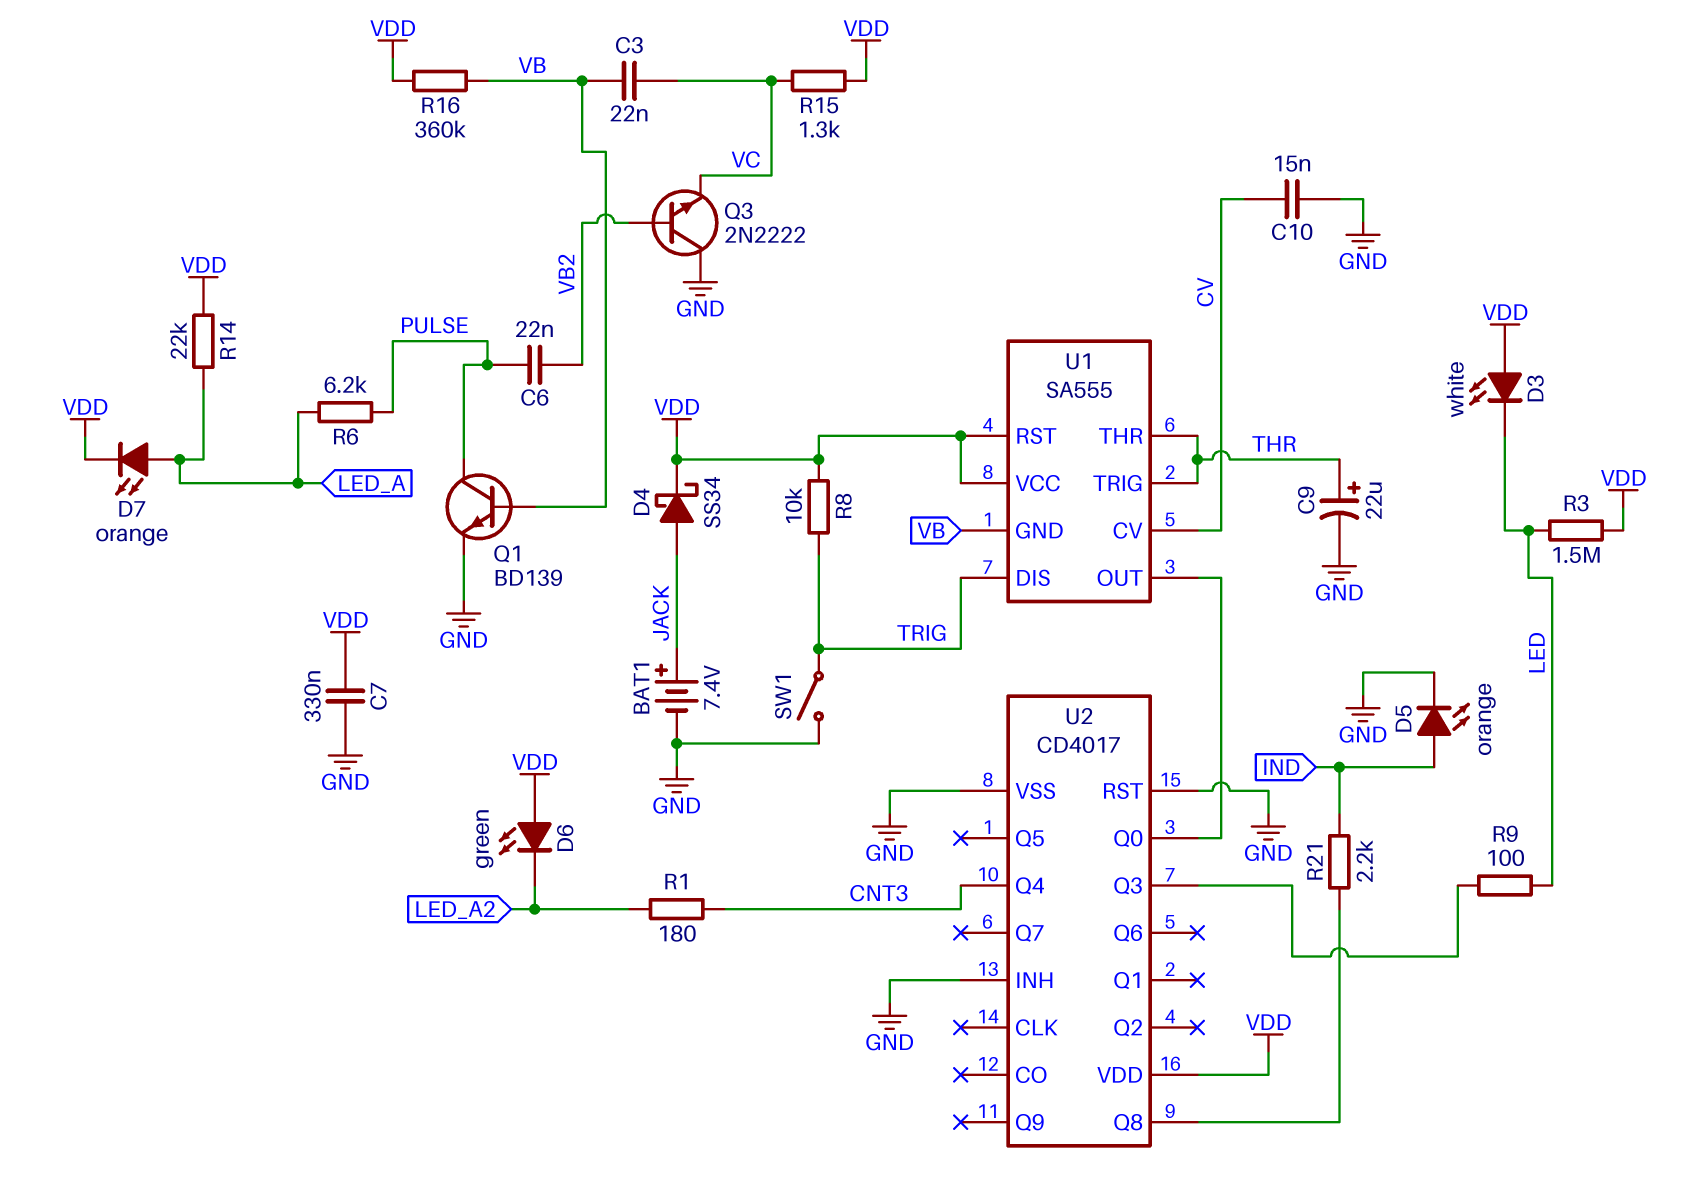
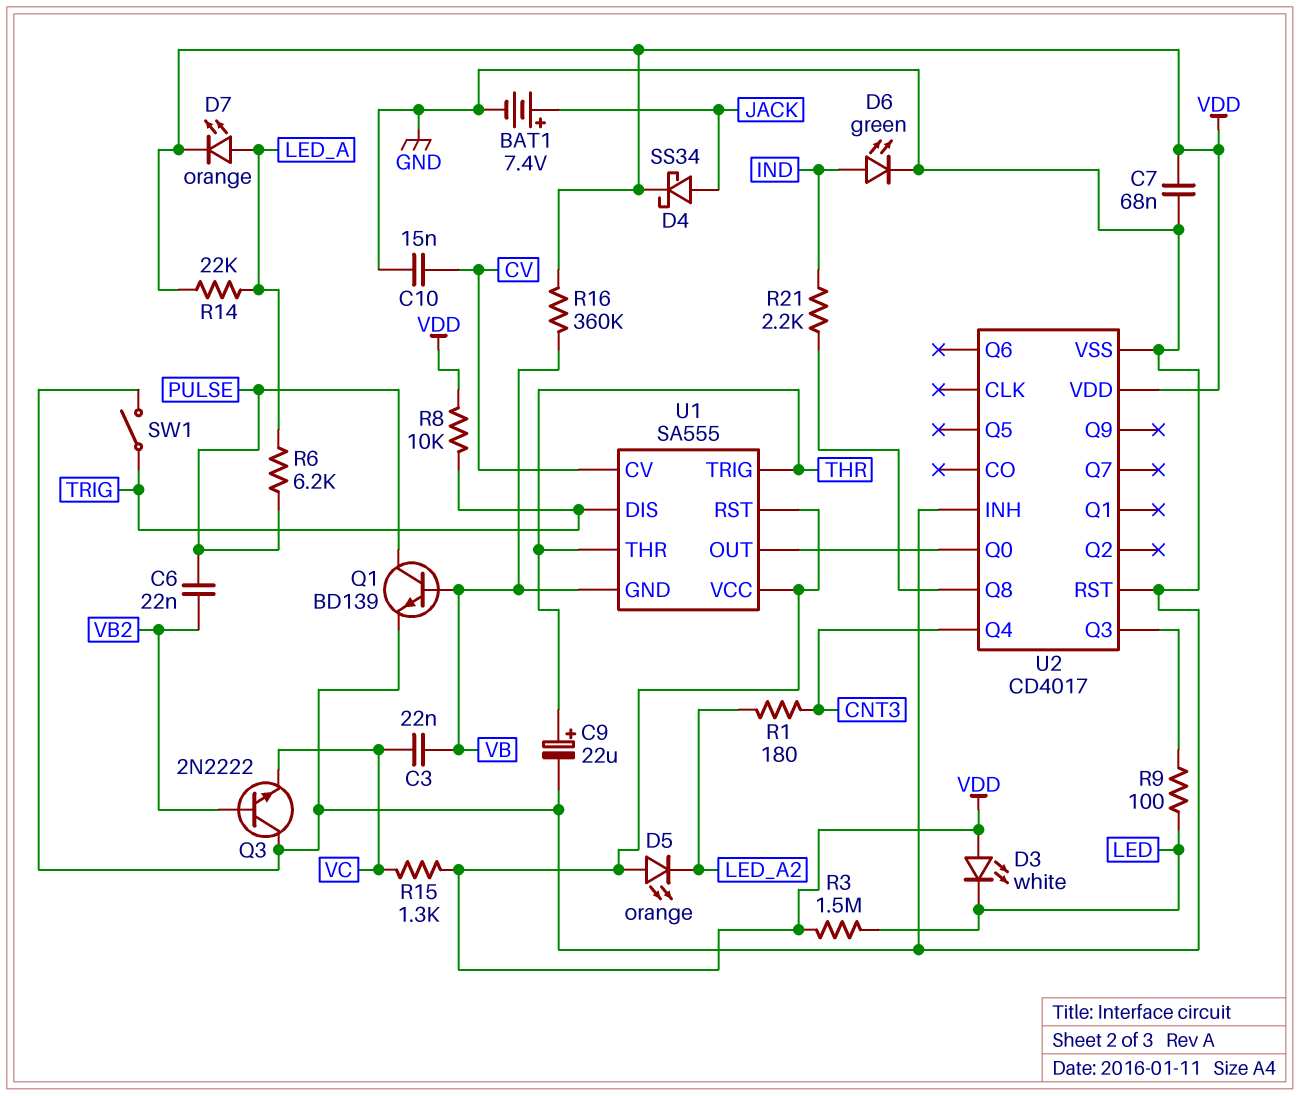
C7: 330nF (GND, VDD) -> 68nF (GND, VDD)
D5: LED orange (A IND, K GND) -> LED orange (A VDD, K LED_A2)
D6: LED green (A VDD, K LED_A2) -> LED green (A IND, K GND)

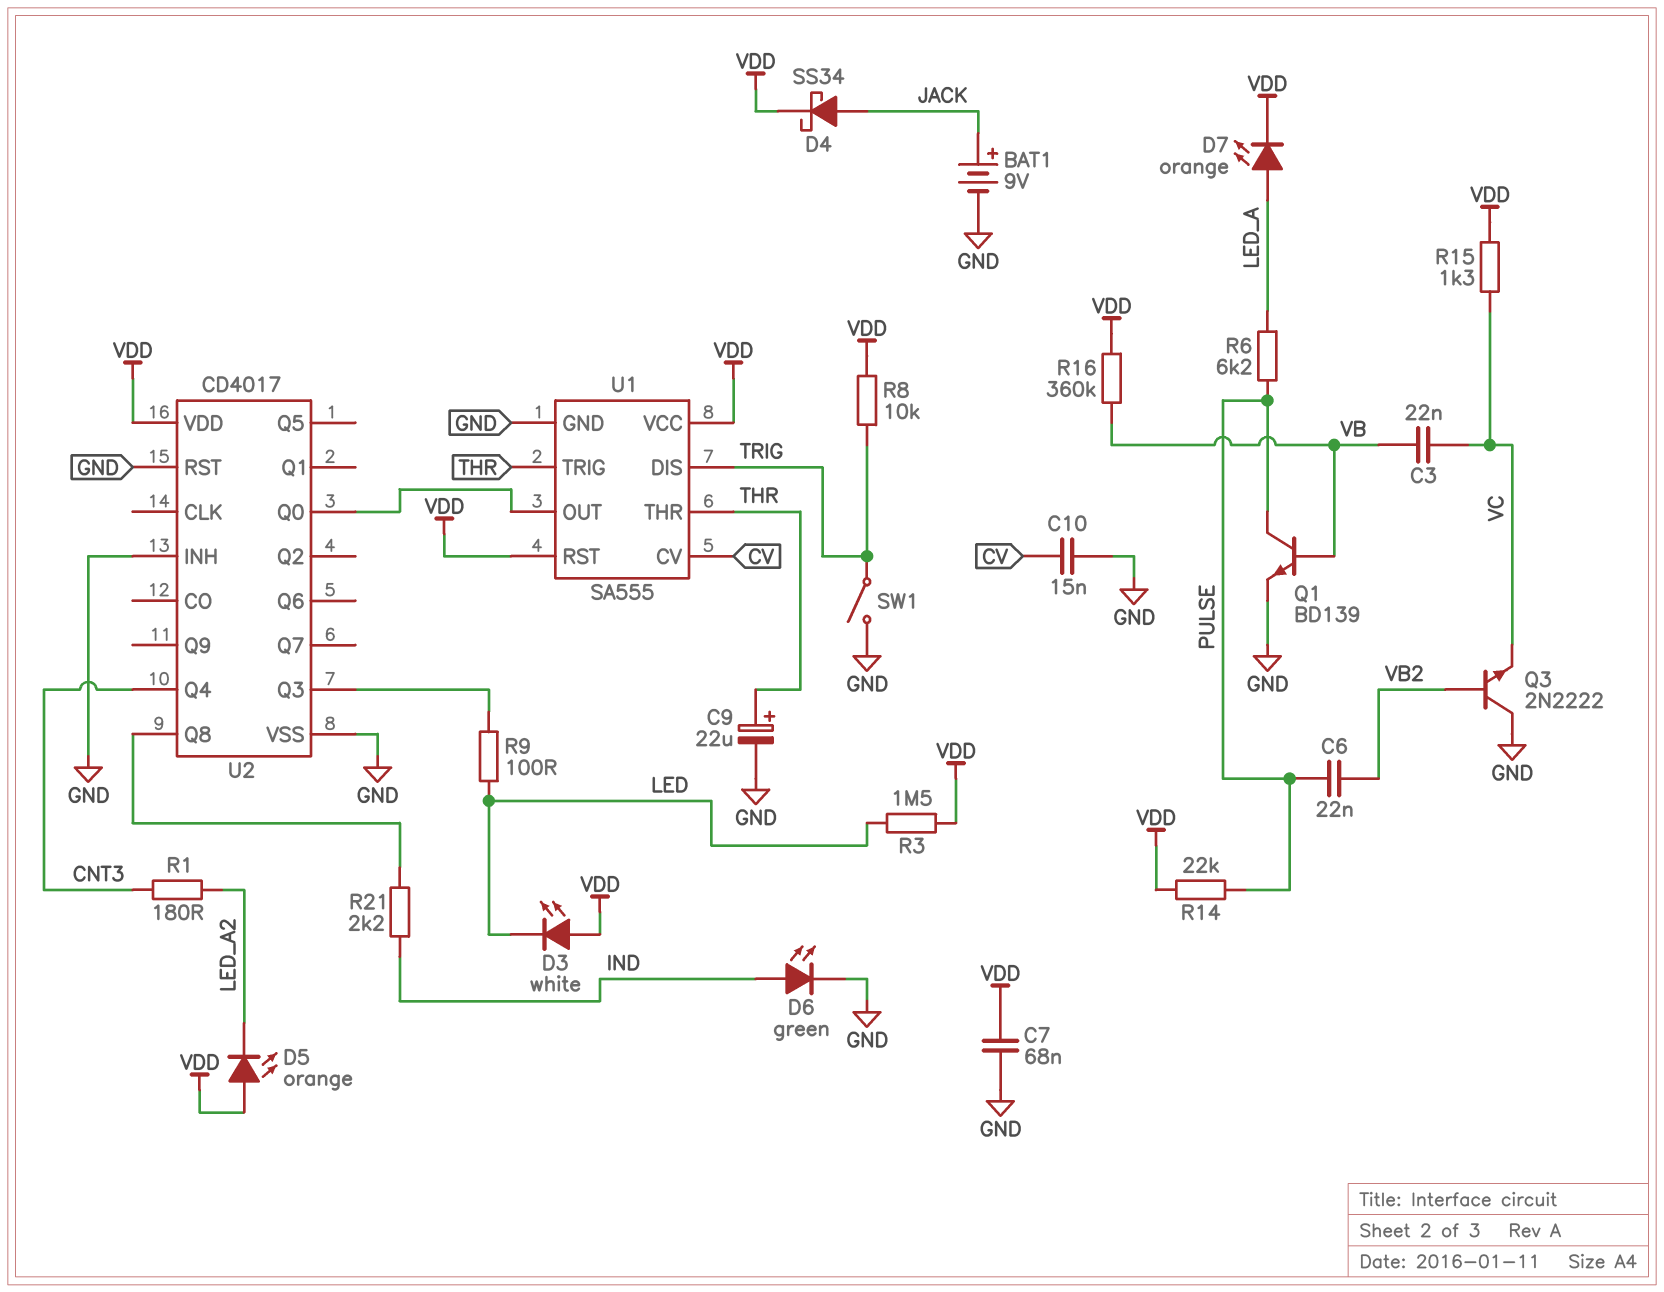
BAT1: 7.4V (plus JACK, minus GND) -> 9V (plus JACK, minus GND)
R14: 22k (LED_A, VDD) -> 22k (PULSE, VDD)
U1 pin GND: VB -> GND

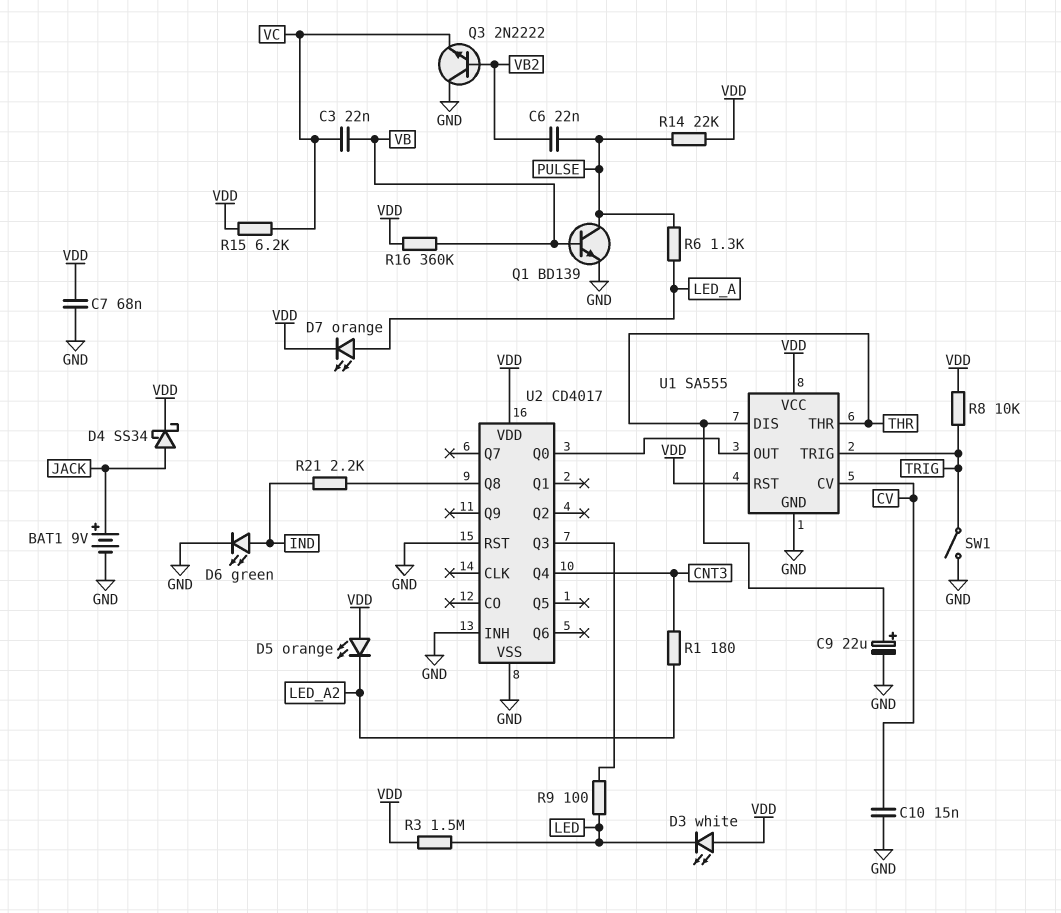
R6: 6.2k (LED_A, PULSE) -> 1.3k (LED_A, PULSE)
R15: 1.3k (VC, VDD) -> 6.2k (VC, VDD)
U1 pin DIS: TRIG -> THR
U1 pin TRIG: THR -> TRIG

